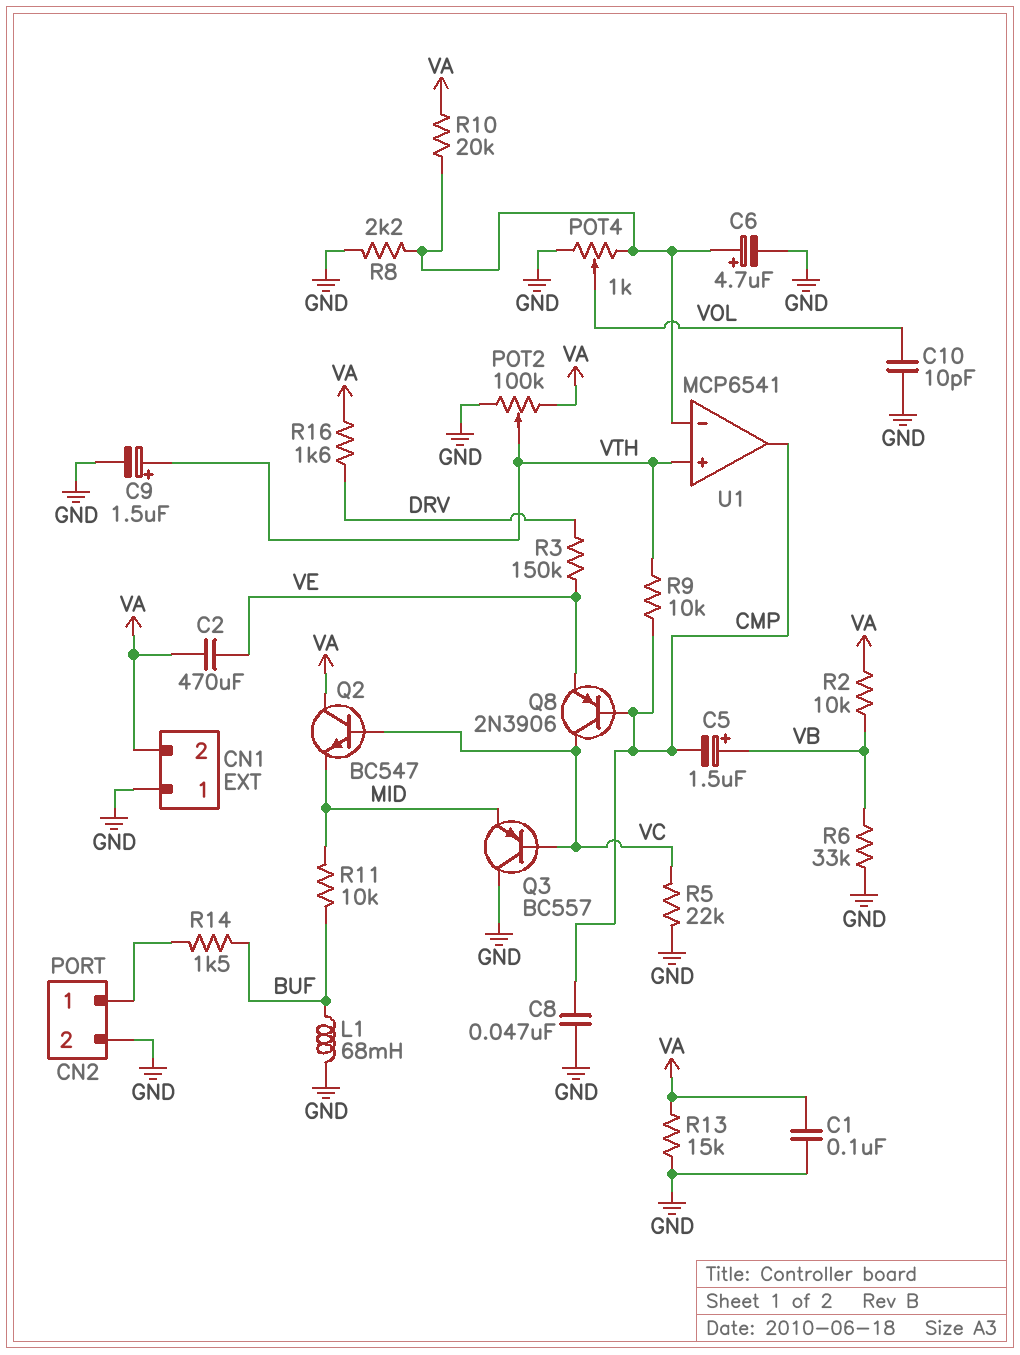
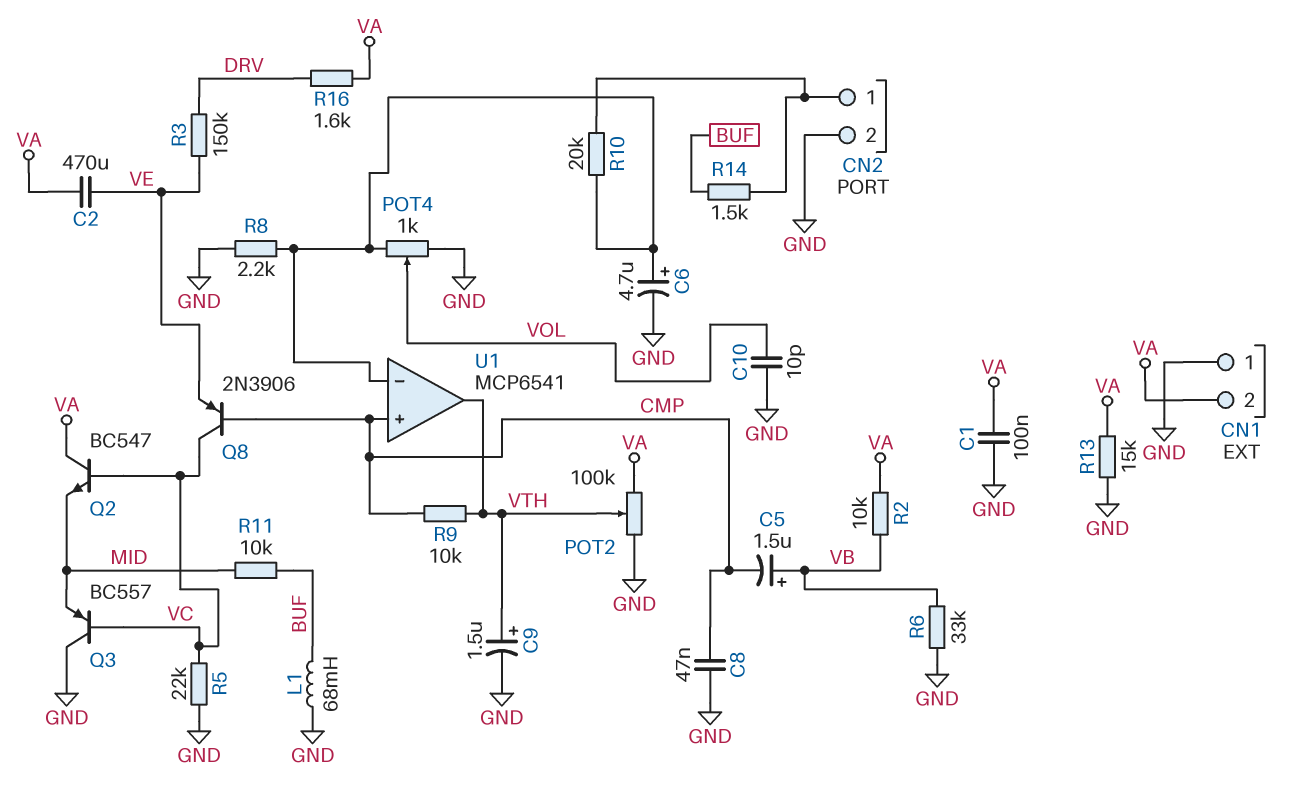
R10: 20k (U1/in-, VA) -> 20k (CN2/1, U1/in-)
U1 pin in+: VTH -> CMP
U1 pin out: CMP -> VTH

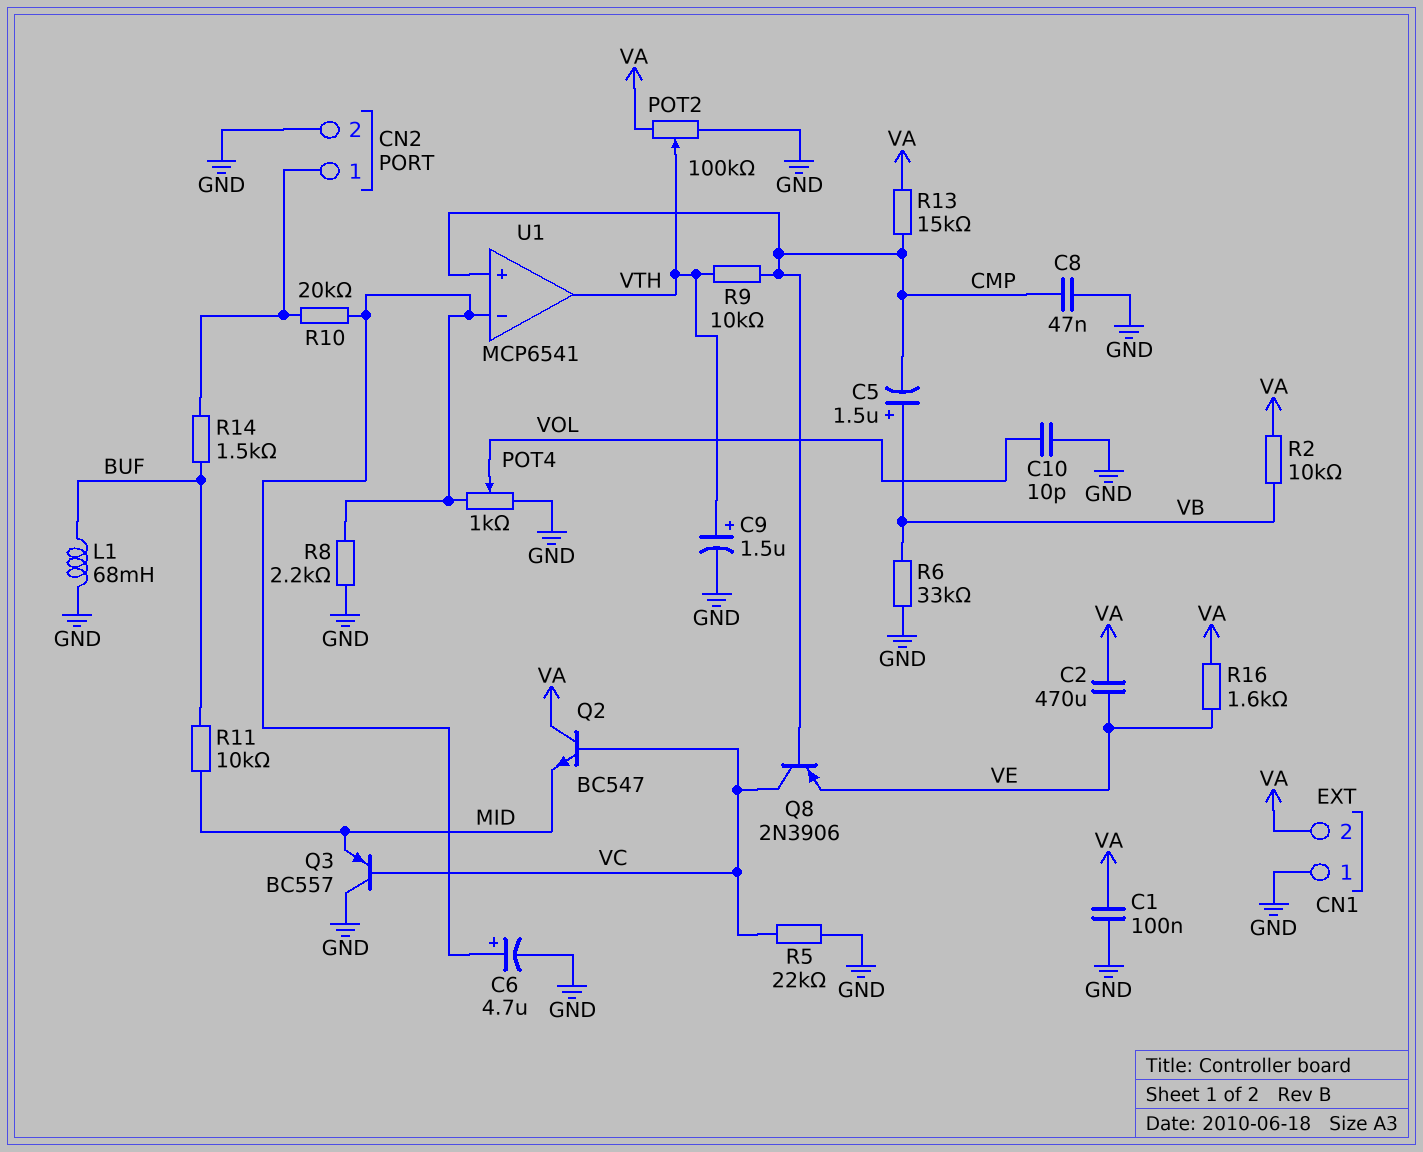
R3: 150k (DRV, VE) -> none
R13: 15k (GND, VA) -> 15k (CMP, VA)
R16: 1.6k (DRV, VA) -> 1.6k (VA, VE)

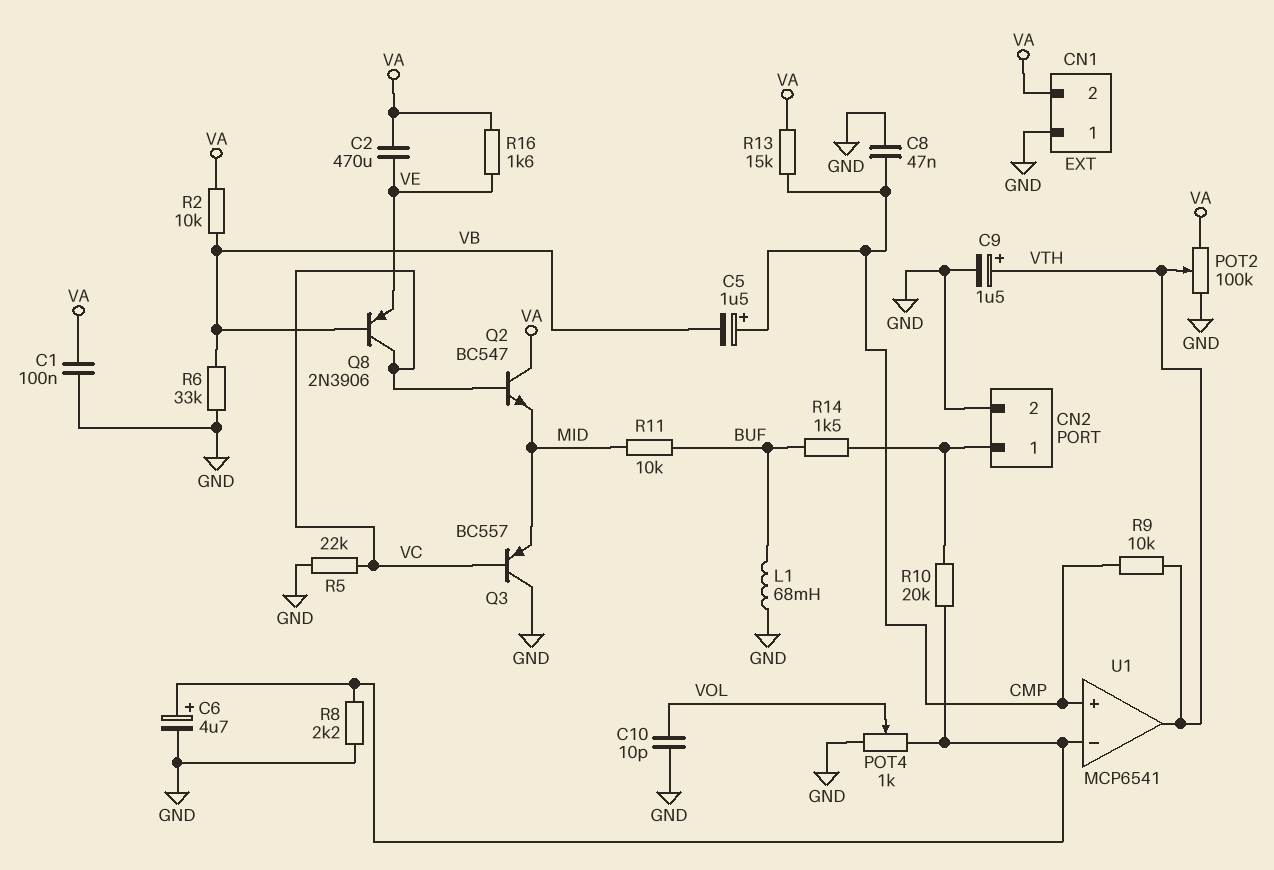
C5: 1.5uF (plus VB, minus CMP) -> 1.5uF (plus CMP, minus VB)
Q8: PNP 2N3906 (B CMP, C VC, E VE) -> PNP 2N3906 (B VB, C VC, E VE)

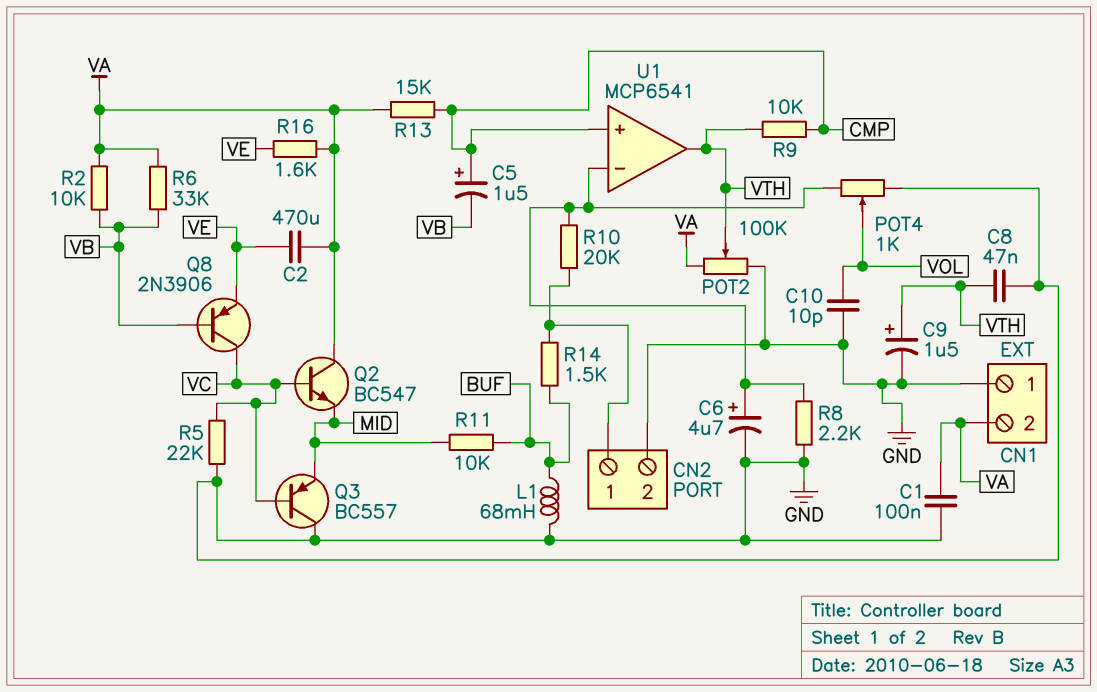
C8: 47nF (CMP, GND) -> 47nF (GND, VTH)
R6: 33k (GND, VB) -> 33k (VA, VB)

